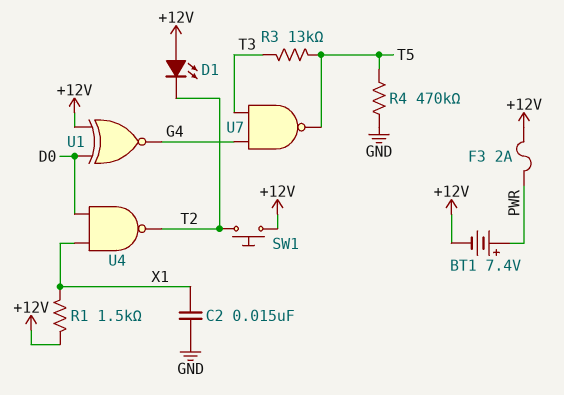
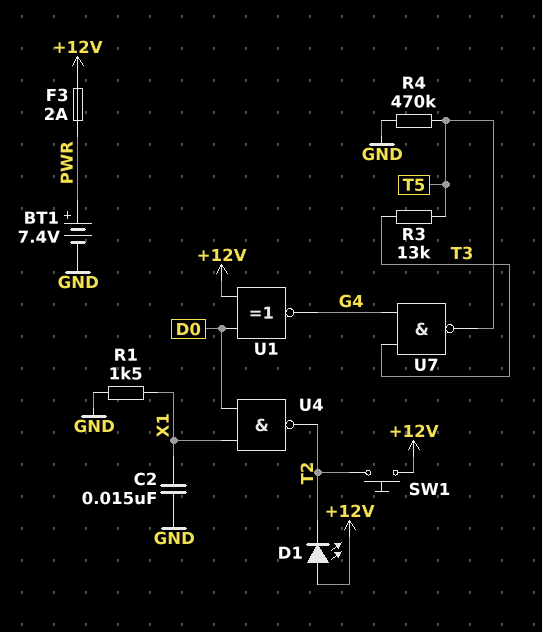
BT1: 7.4V (plus PWR, minus +12V) -> 7.4V (plus PWR, minus GND)
R1: 1.5k (+12V, X1) -> 1.5k (GND, X1)

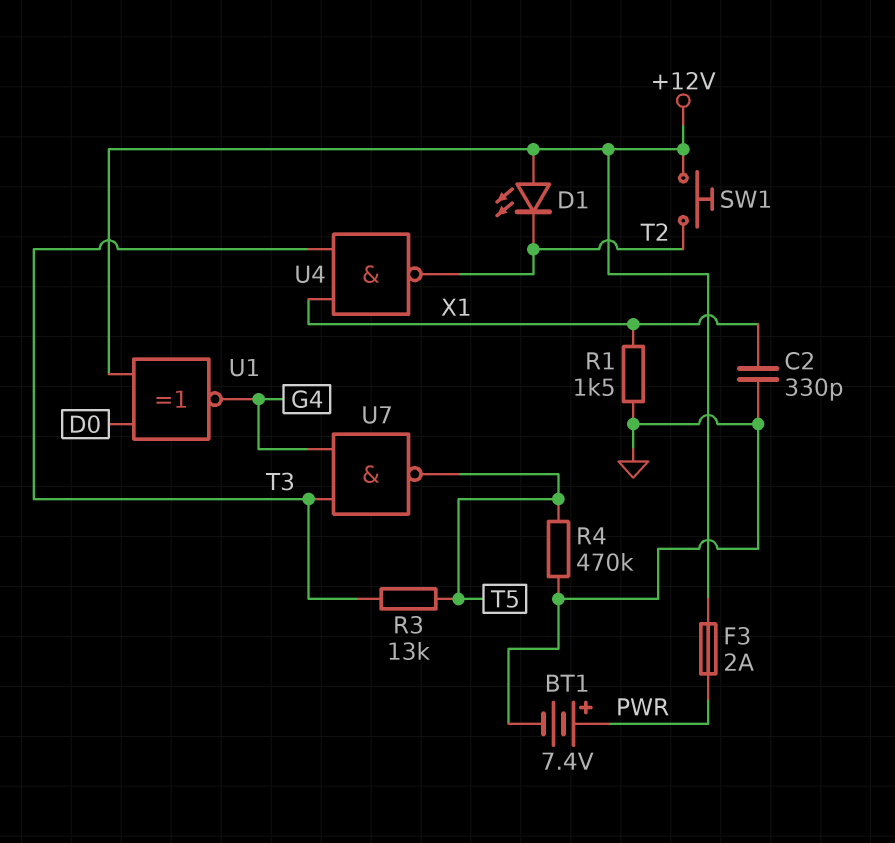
C2: 15nF (GND, X1) -> 330pF (GND, X1)
U4: NAND (in D0, in X1, out T2) -> NAND (in T3, in X1, out T2)

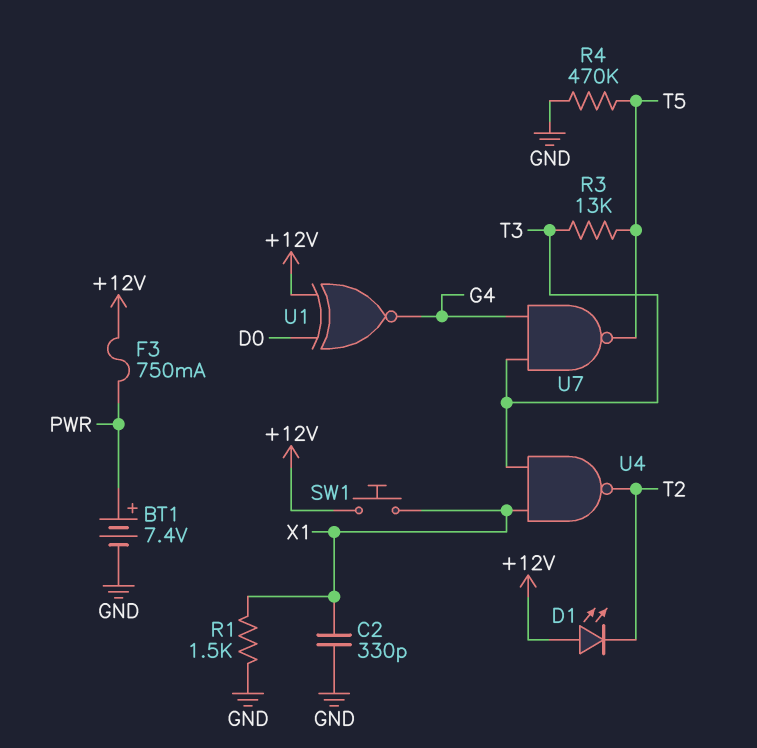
F3: 2A (+12V, PWR) -> 750mA (+12V, PWR)
SW1: button (+12V, T2) -> button (+12V, X1)

